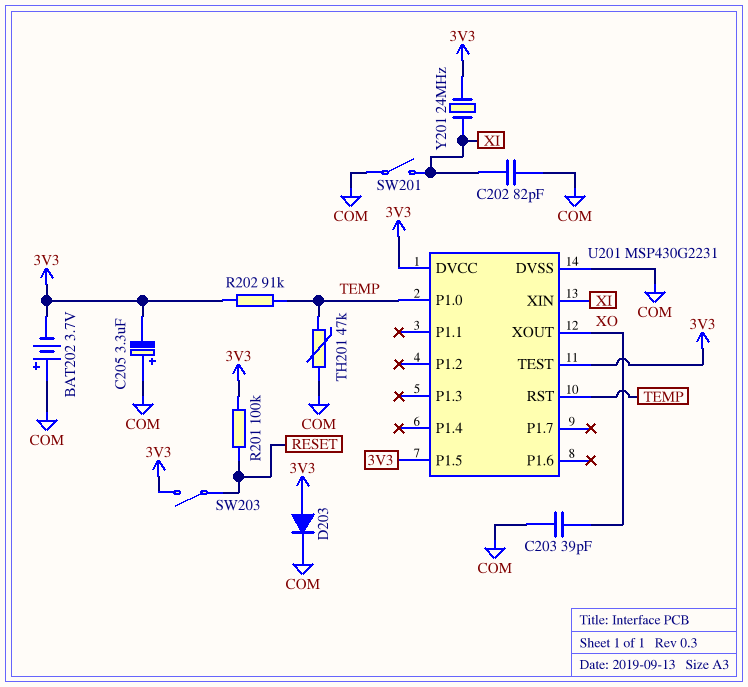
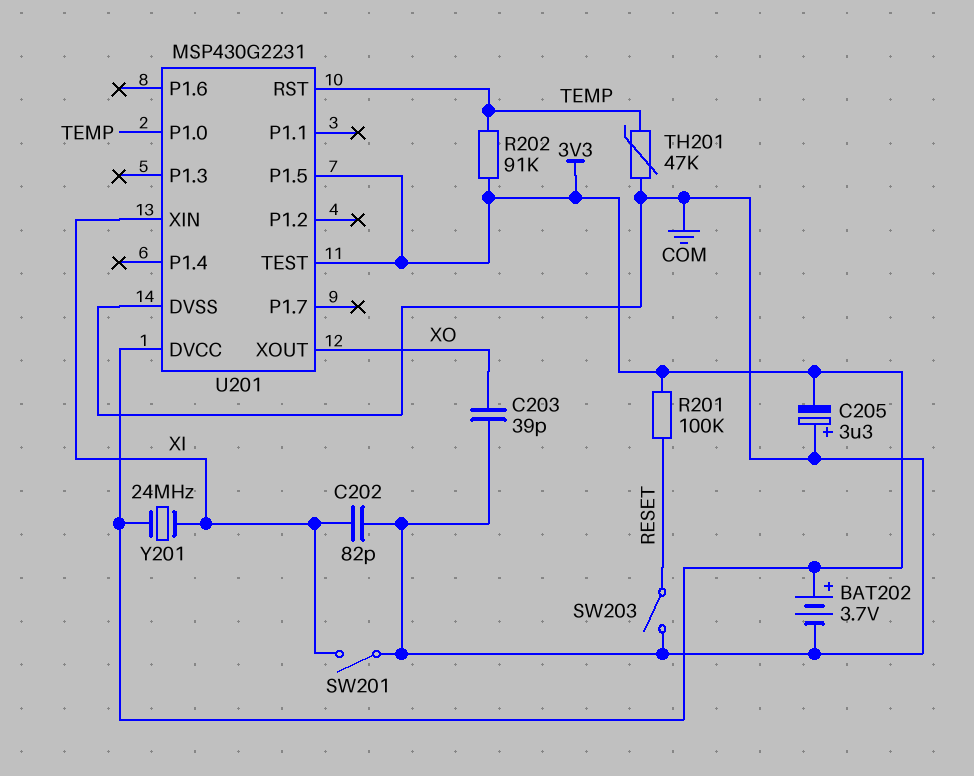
BAT202: 3.7V (plus COM, minus 3V3) -> 3.7V (plus 3V3, minus COM)
D203: diode (A 3V3, K COM) -> none
SW203: switch (3V3, RESET) -> switch (COM, RESET)

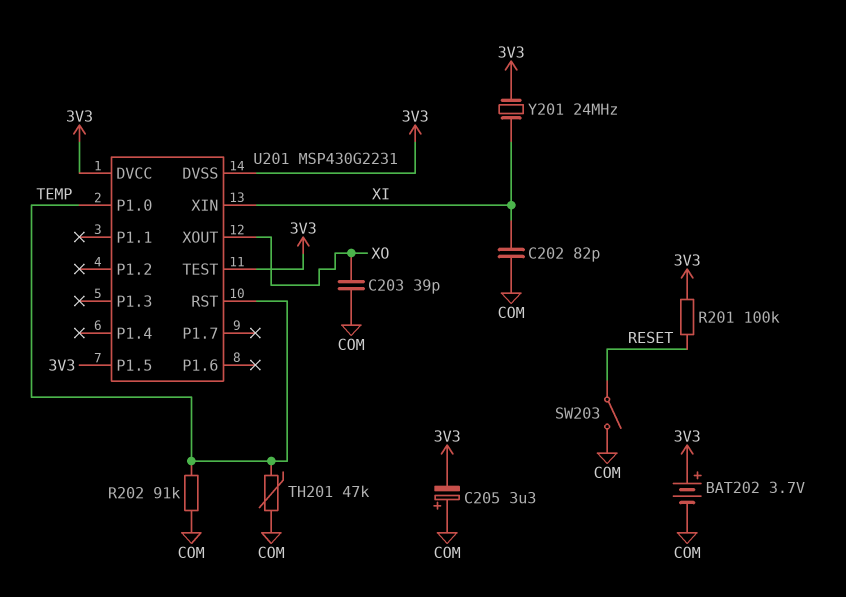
R202: 91k (3V3, TEMP) -> 91k (COM, TEMP)
SW201: switch (COM, XI) -> none
U201 pin DVSS: COM -> 3V3

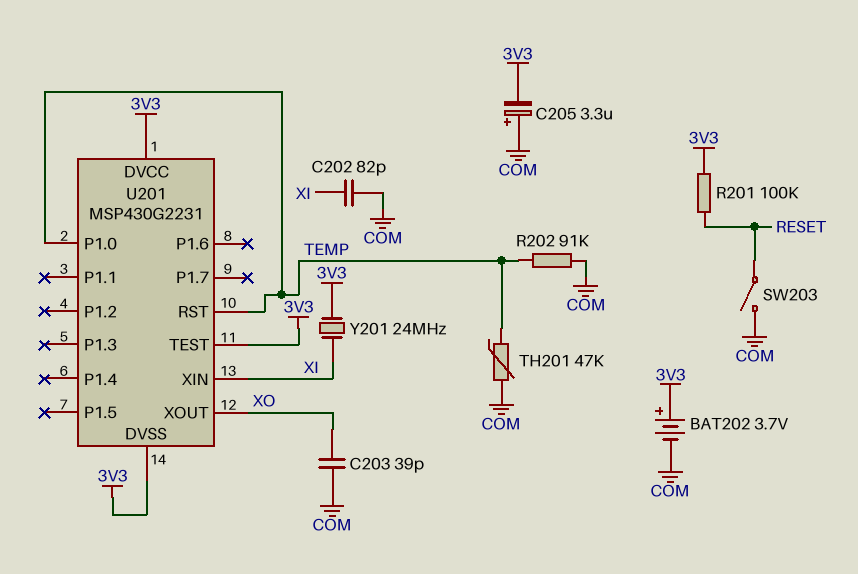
U201 pin P1.5: 3V3 -> none

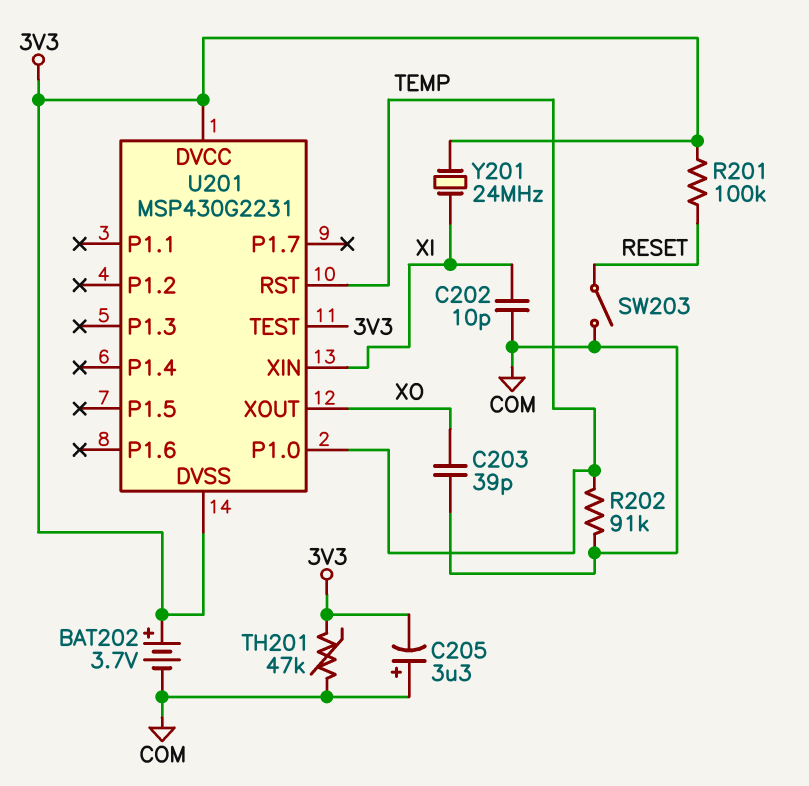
C202: 82pF (COM, XI) -> 10pF (COM, XI)
TH201: 47k (COM, TEMP) -> 47k (3V3, COM)

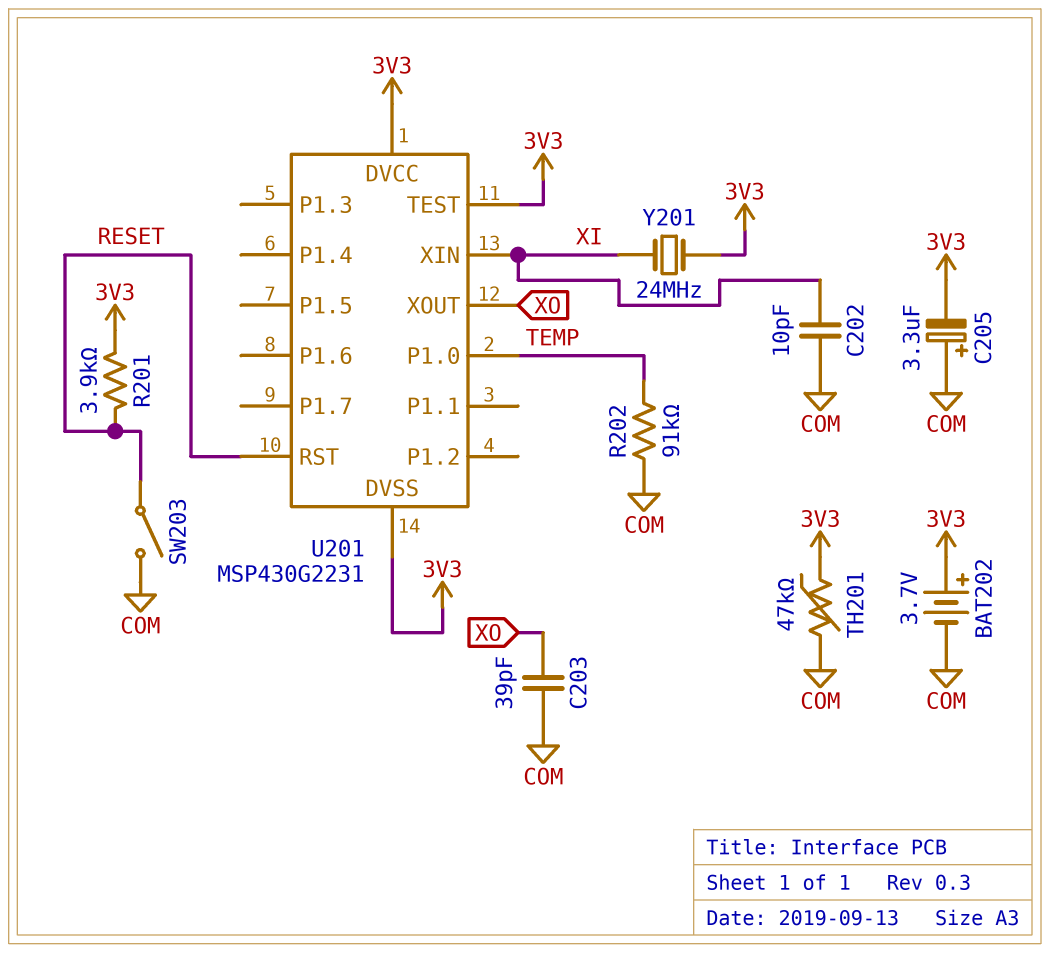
R201: 100k (3V3, RESET) -> 3.9k (3V3, RESET)
U201 pin RST: TEMP -> RESET

